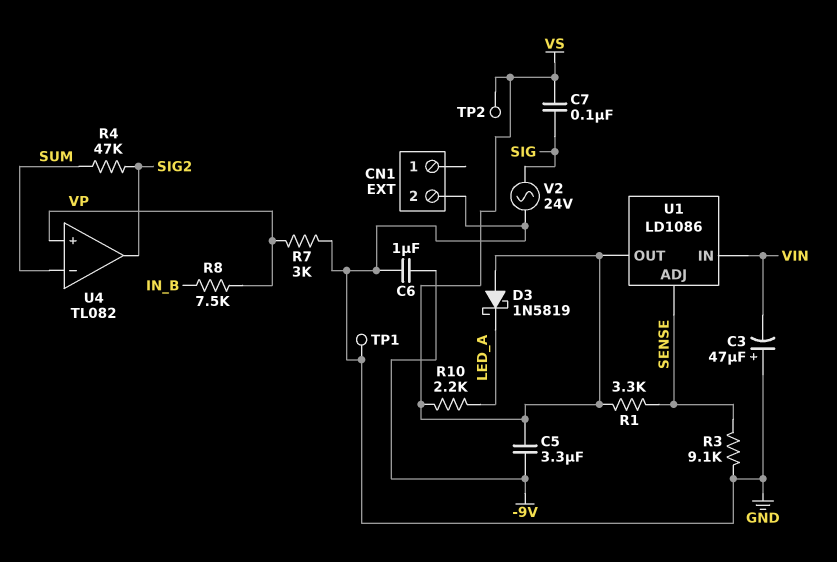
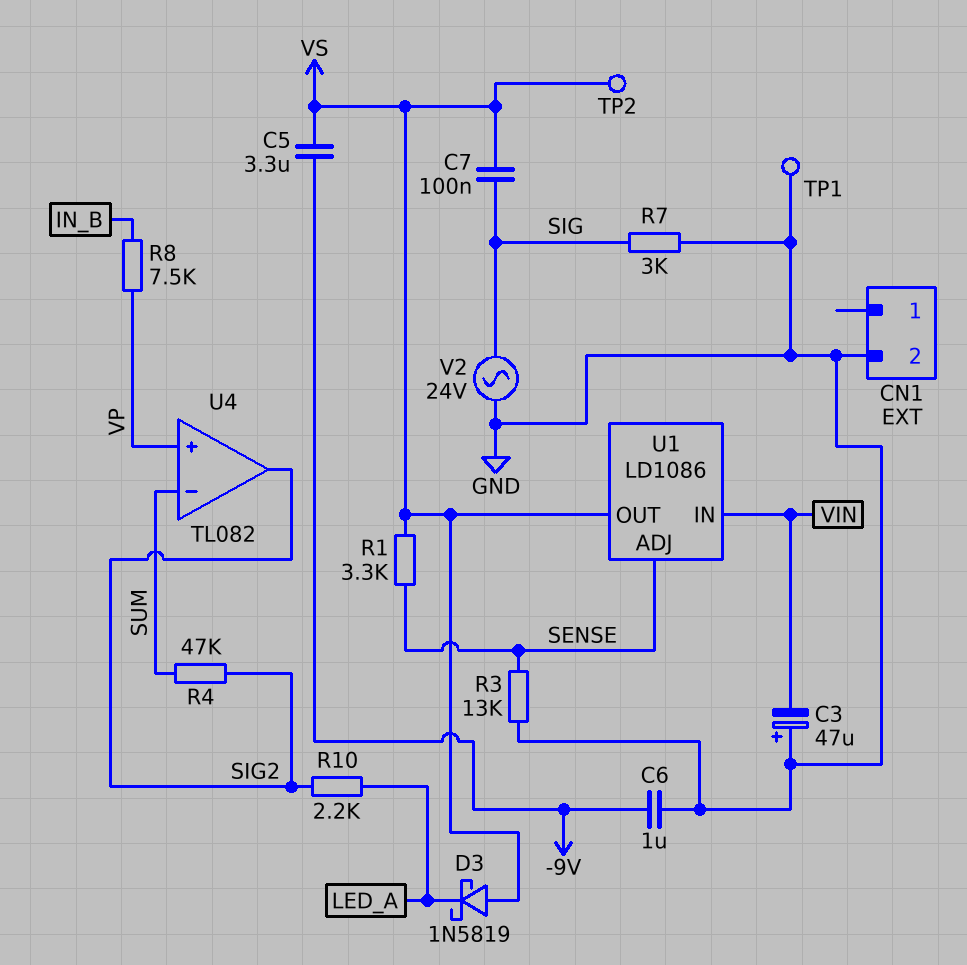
R3: 9.1k (GND, SENSE) -> 13k (GND, SENSE)
R7: 3k (GND, VP) -> 3k (GND, SIG)
R10: 2.2k (LED_A, VS) -> 2.2k (LED_A, SIG2)

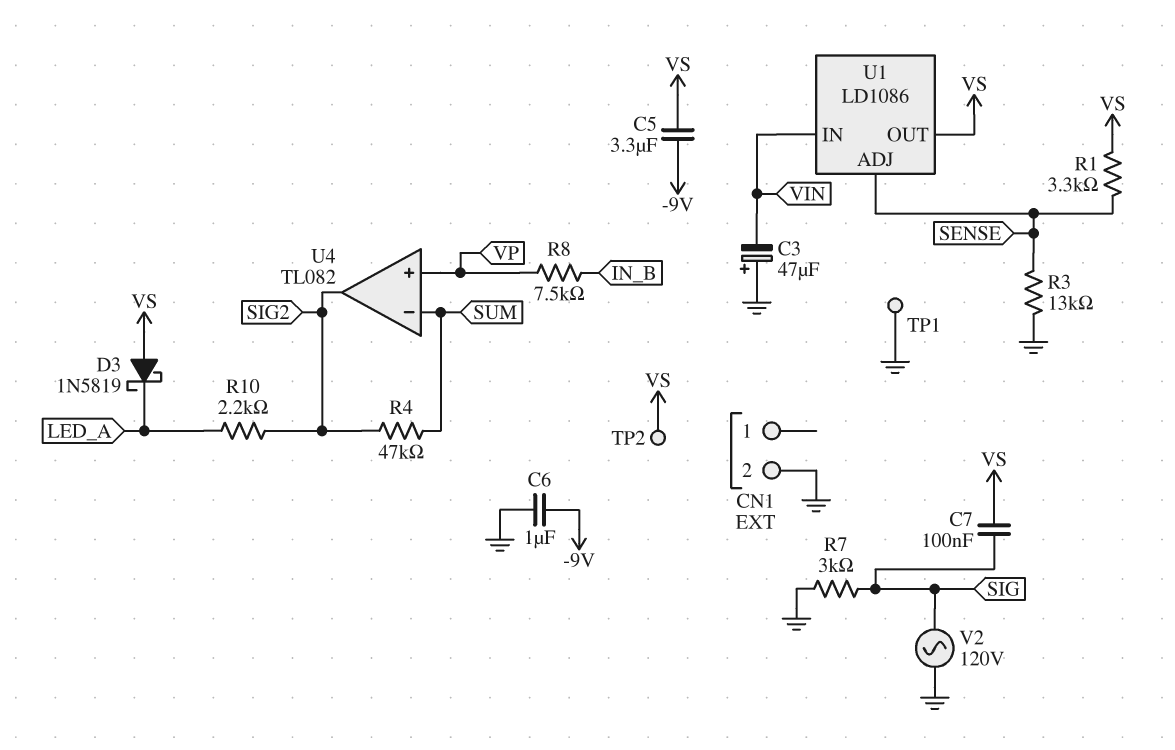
V2: AC 24V (GND, SIG) -> AC 120V (GND, SIG)

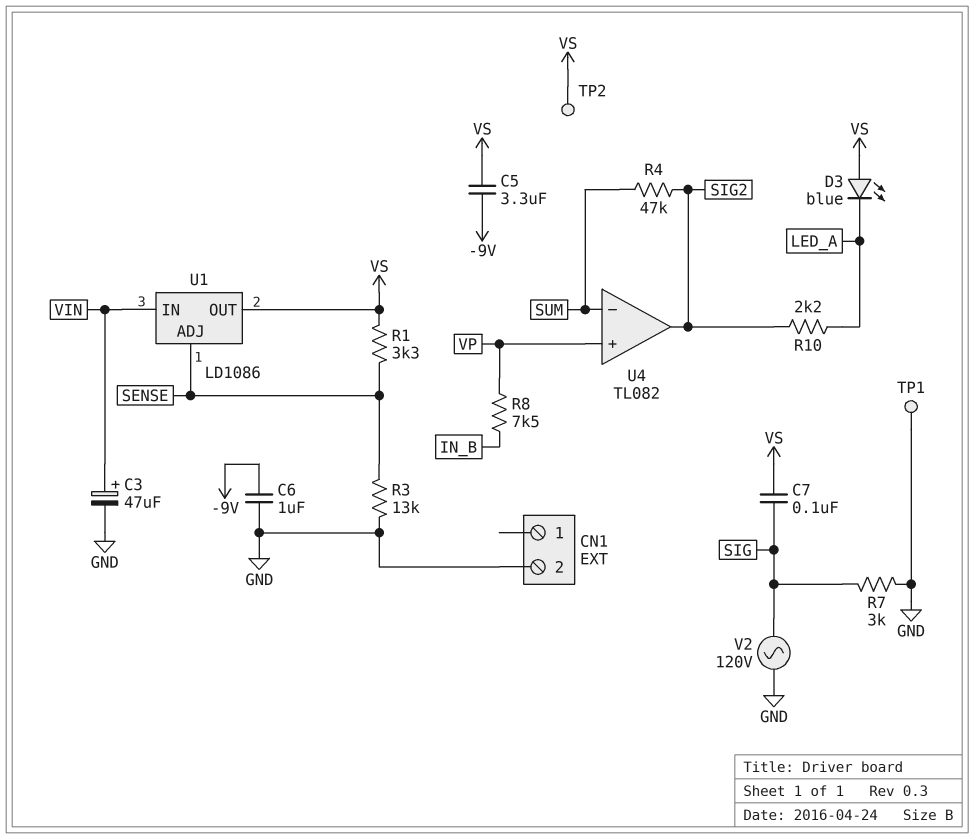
C3: 47uF (plus GND, minus VIN) -> 47uF (plus VIN, minus GND)
D3: schottky 1N5819 (A VS, K LED_A) -> LED blue (A VS, K LED_A)

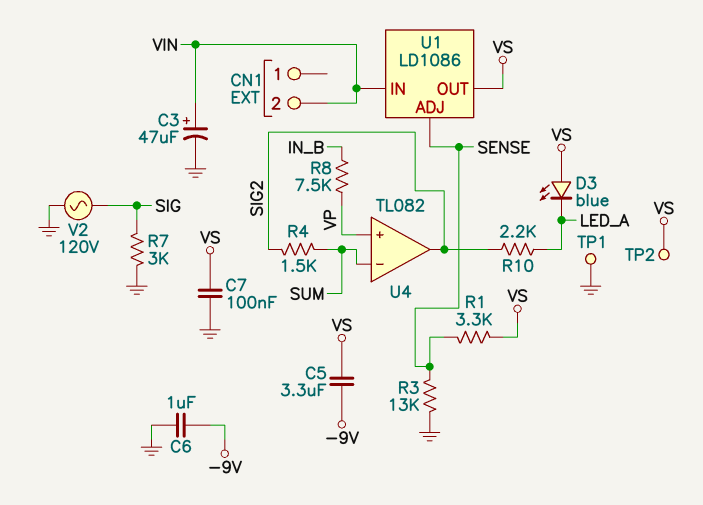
C7: 100nF (SIG, VS) -> 100nF (GND, VS)
CN1 pin 2: GND -> VIN
R4: 47k (SIG2, SUM) -> 1.5k (SIG2, SUM)

